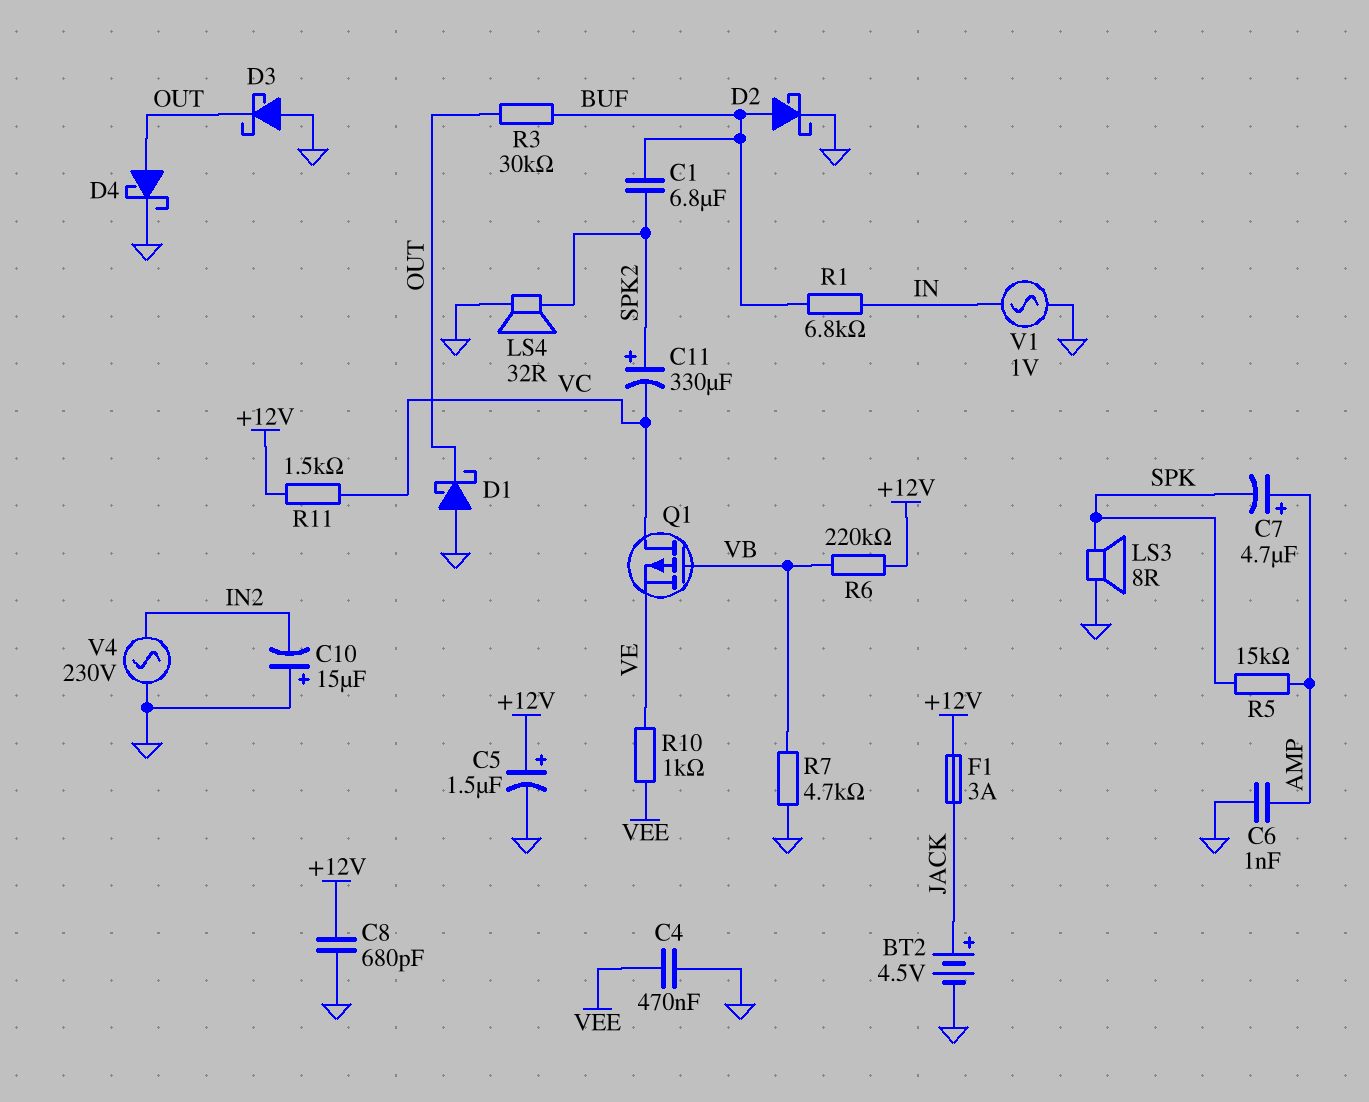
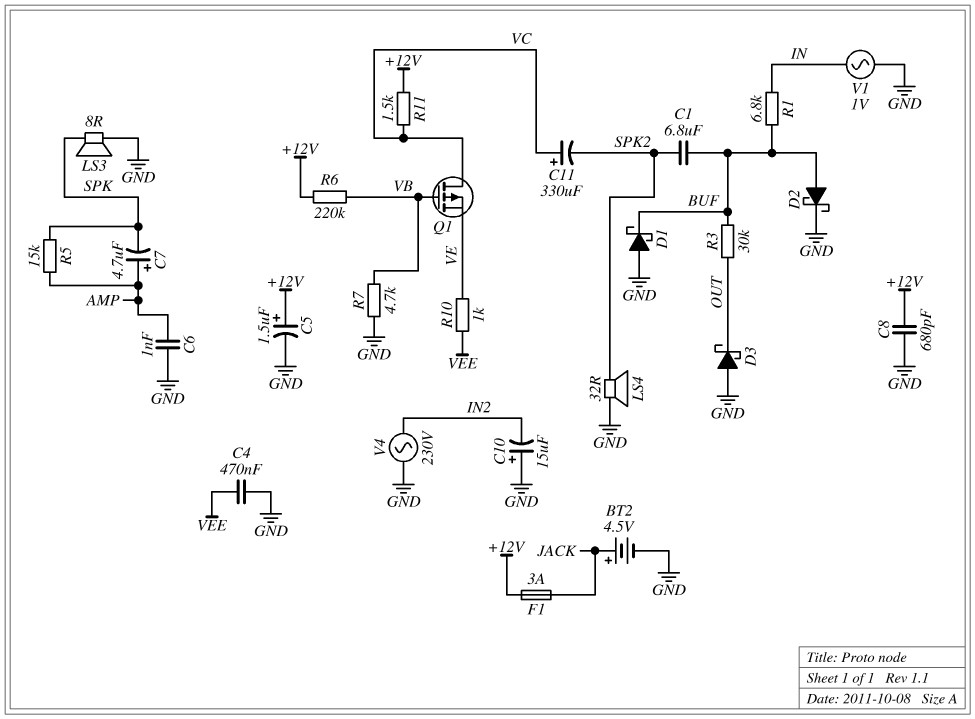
C11: 330uF (plus SPK2, minus VC) -> 330uF (plus VC, minus SPK2)
D1: schottky (A GND, K OUT) -> schottky (A GND, K BUF)
D4: schottky (A OUT, K GND) -> none

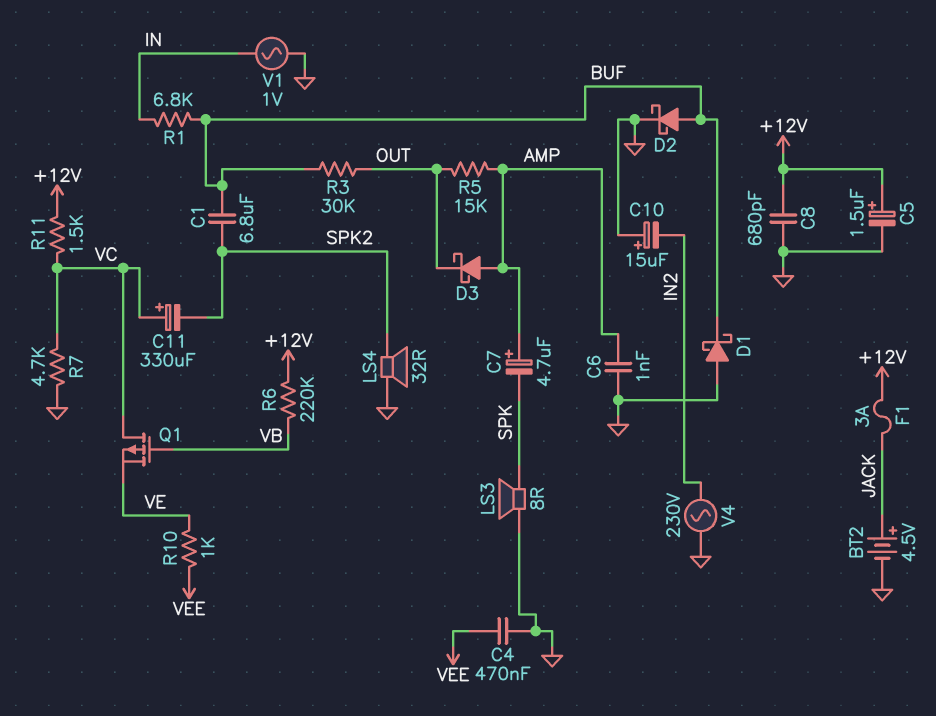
D3: schottky (A GND, K OUT) -> schottky (A AMP, K OUT)
R5: 15k (AMP, SPK) -> 15k (AMP, OUT)
R7: 4.7k (GND, VB) -> 4.7k (GND, VC)

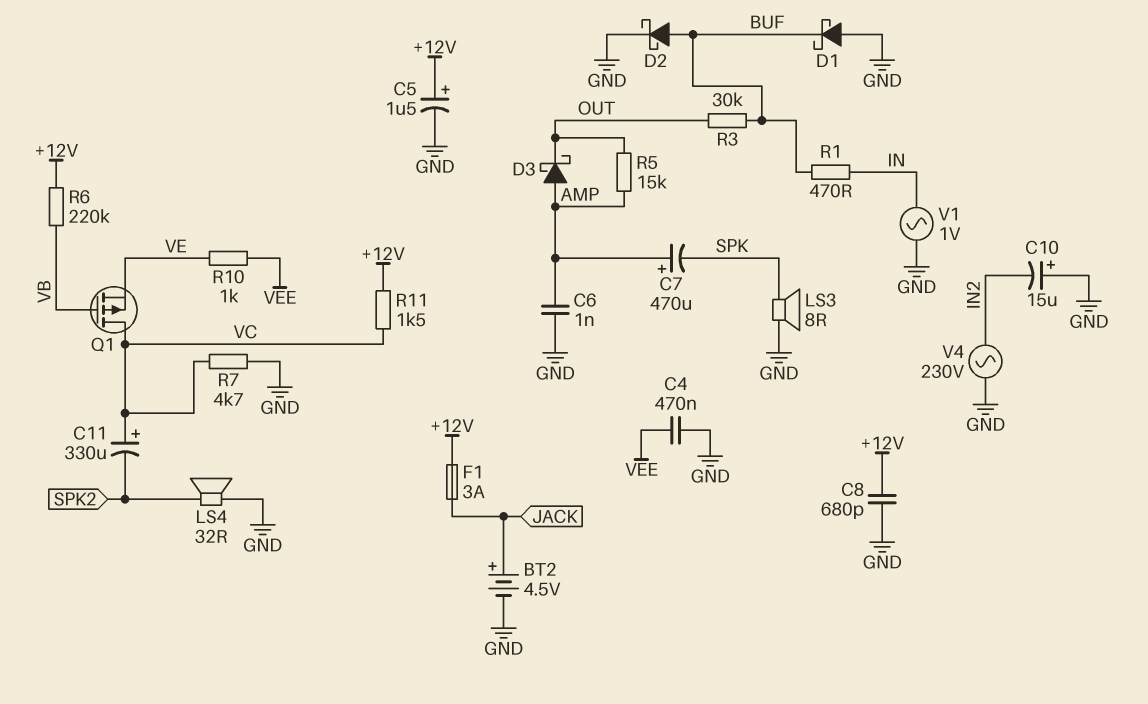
C1: 6.8uF (BUF, SPK2) -> none
C7: 4.7uF (plus AMP, minus SPK) -> 470uF (plus AMP, minus SPK)
R1: 6.8k (BUF, IN) -> 470 (BUF, IN)

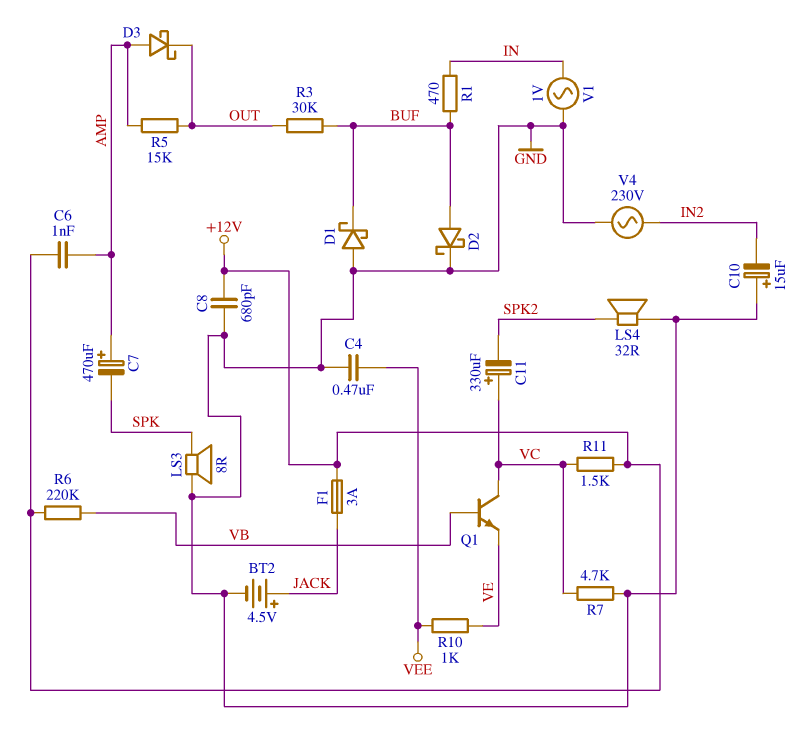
C5: 1.5uF (plus +12V, minus GND) -> none
C6: 1nF (AMP, GND) -> 1nF (+12V, AMP)
Q1: PMOS (G VB, D VC, S VE) -> NPN (B VB, C VC, E VE)

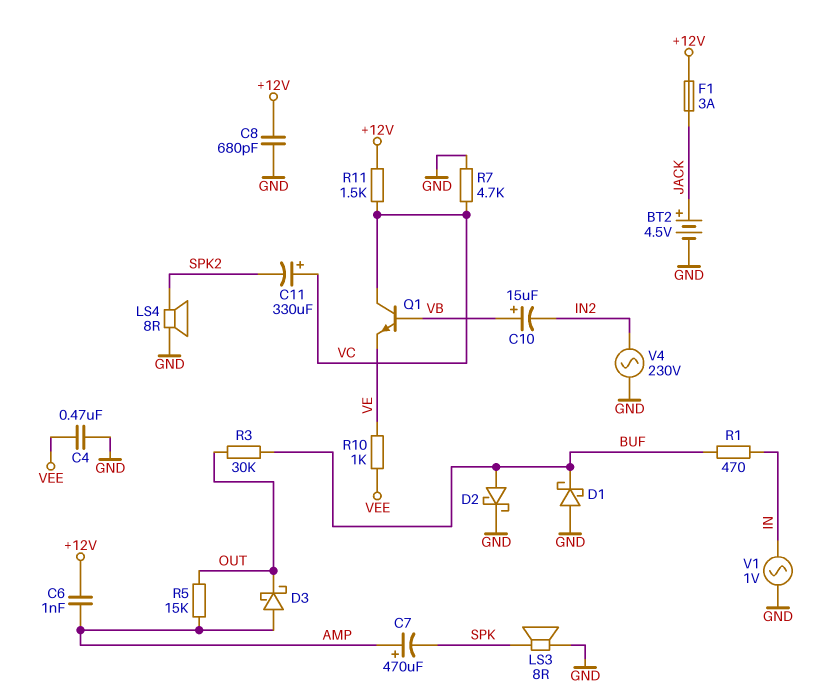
C10: 15uF (plus GND, minus IN2) -> 15uF (plus VB, minus IN2)
LS4: speaker 32R (GND, SPK2) -> speaker 8R (GND, SPK2)
R6: 220k (+12V, VB) -> none

